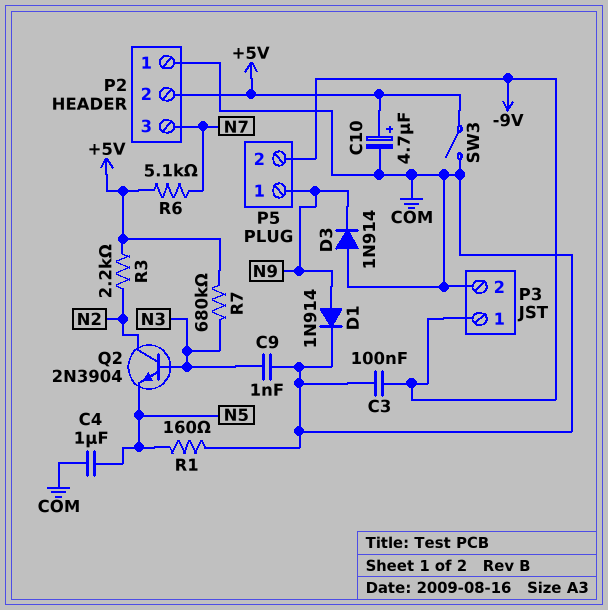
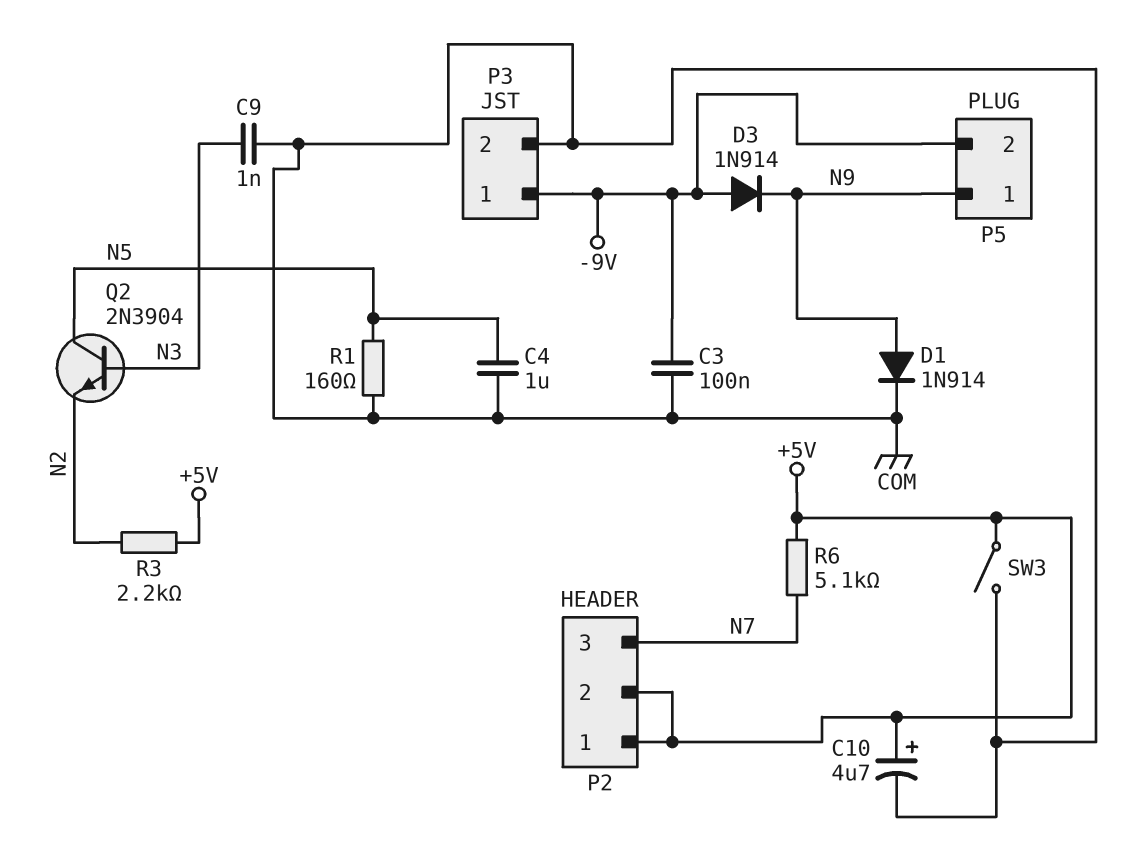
D3: diode 1N914 (A COM, K N9) -> diode 1N914 (A -9V, K N9)
P2 pin 1: COM -> +5V
Q2: NPN 2N3904 (B N3, C N2, E N5) -> NPN 2N3904 (B N3, C N5, E N2)
R7: 680k (+5V, N3) -> none

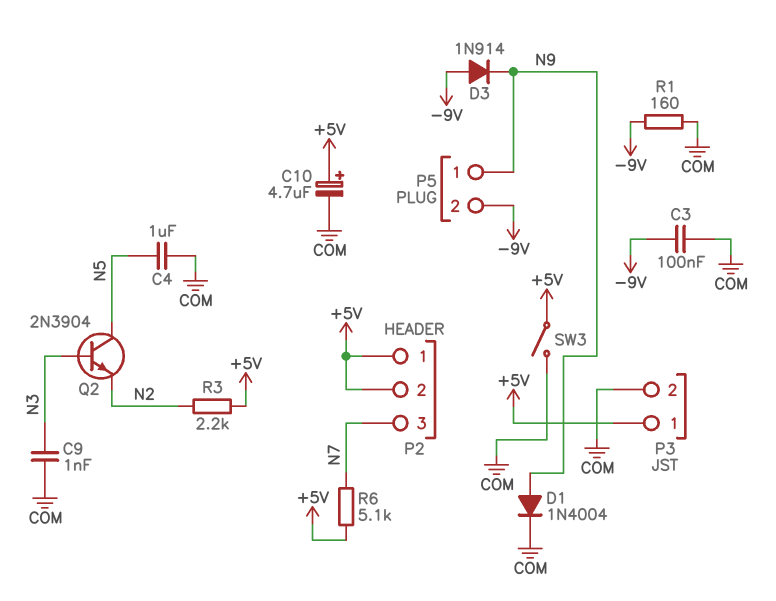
D1: diode 1N914 (A N9, K COM) -> diode 1N4004 (A N9, K COM)
P3 pin 1: -9V -> +5V
R1: 160 (COM, N5) -> 160 (-9V, COM)

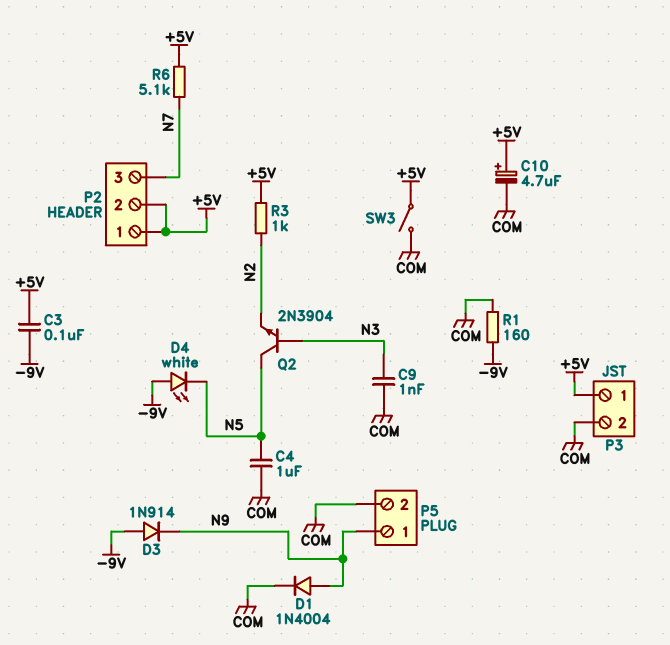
C3: 100nF (-9V, COM) -> 100nF (+5V, -9V)
D4: none -> LED white (A -9V, K N5)
P5 pin 2: -9V -> COM
R3: 2.2k (+5V, N2) -> 1k (+5V, N2)

